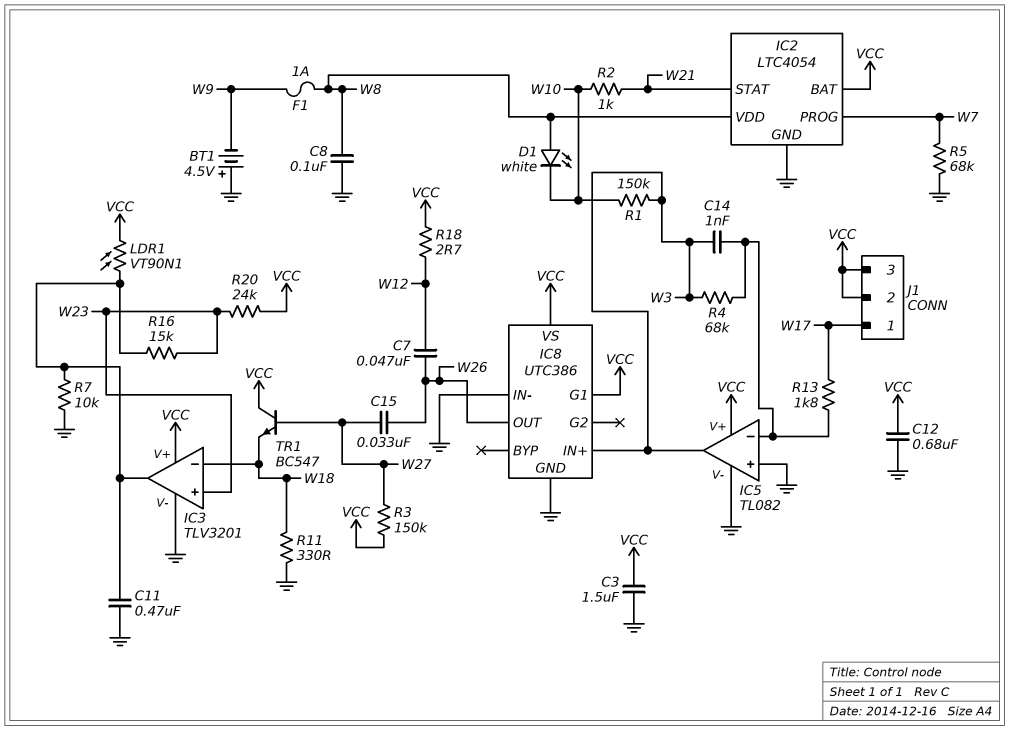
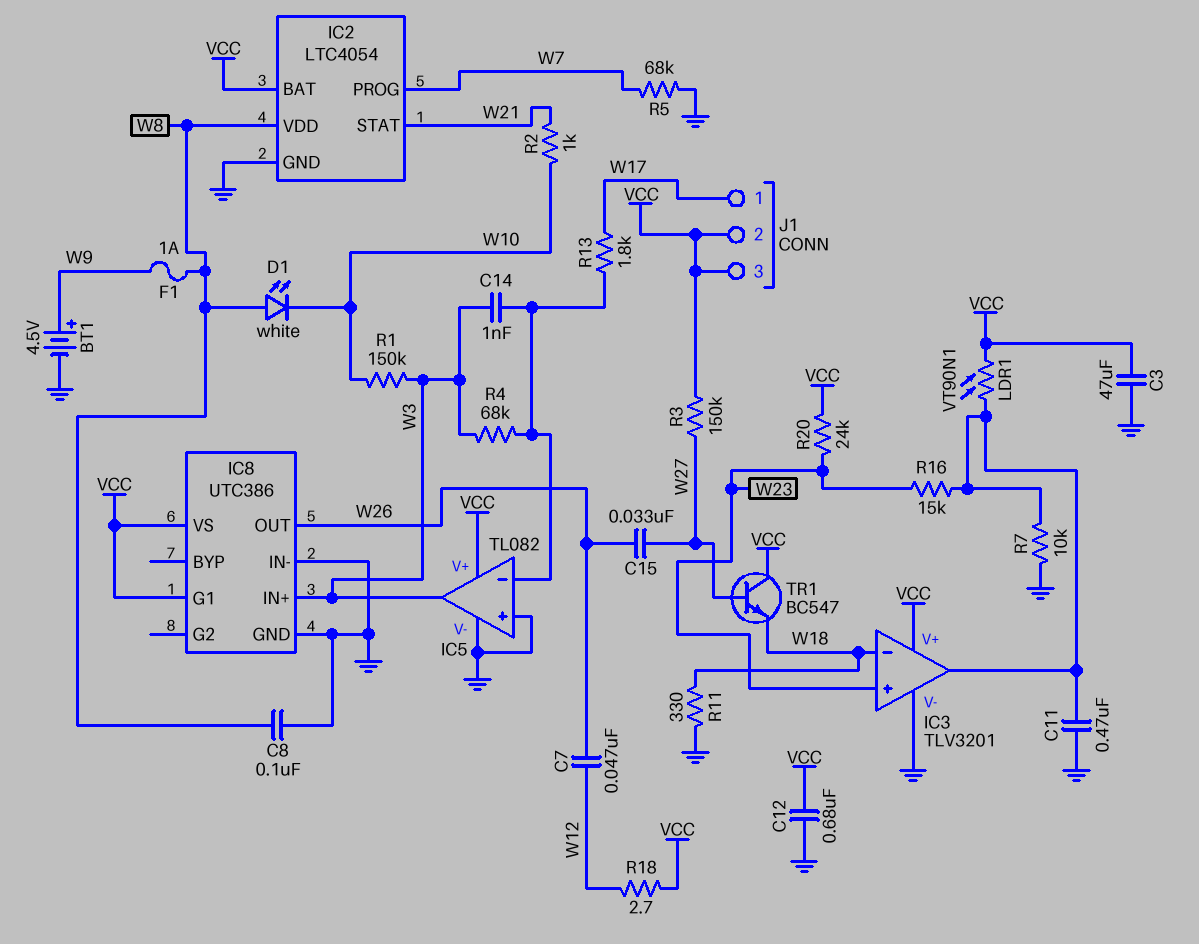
BT1: 4.5V (plus GND, minus W9) -> 4.5V (plus W9, minus GND)
C3: 1.5uF (GND, VCC) -> 47uF (GND, VCC)

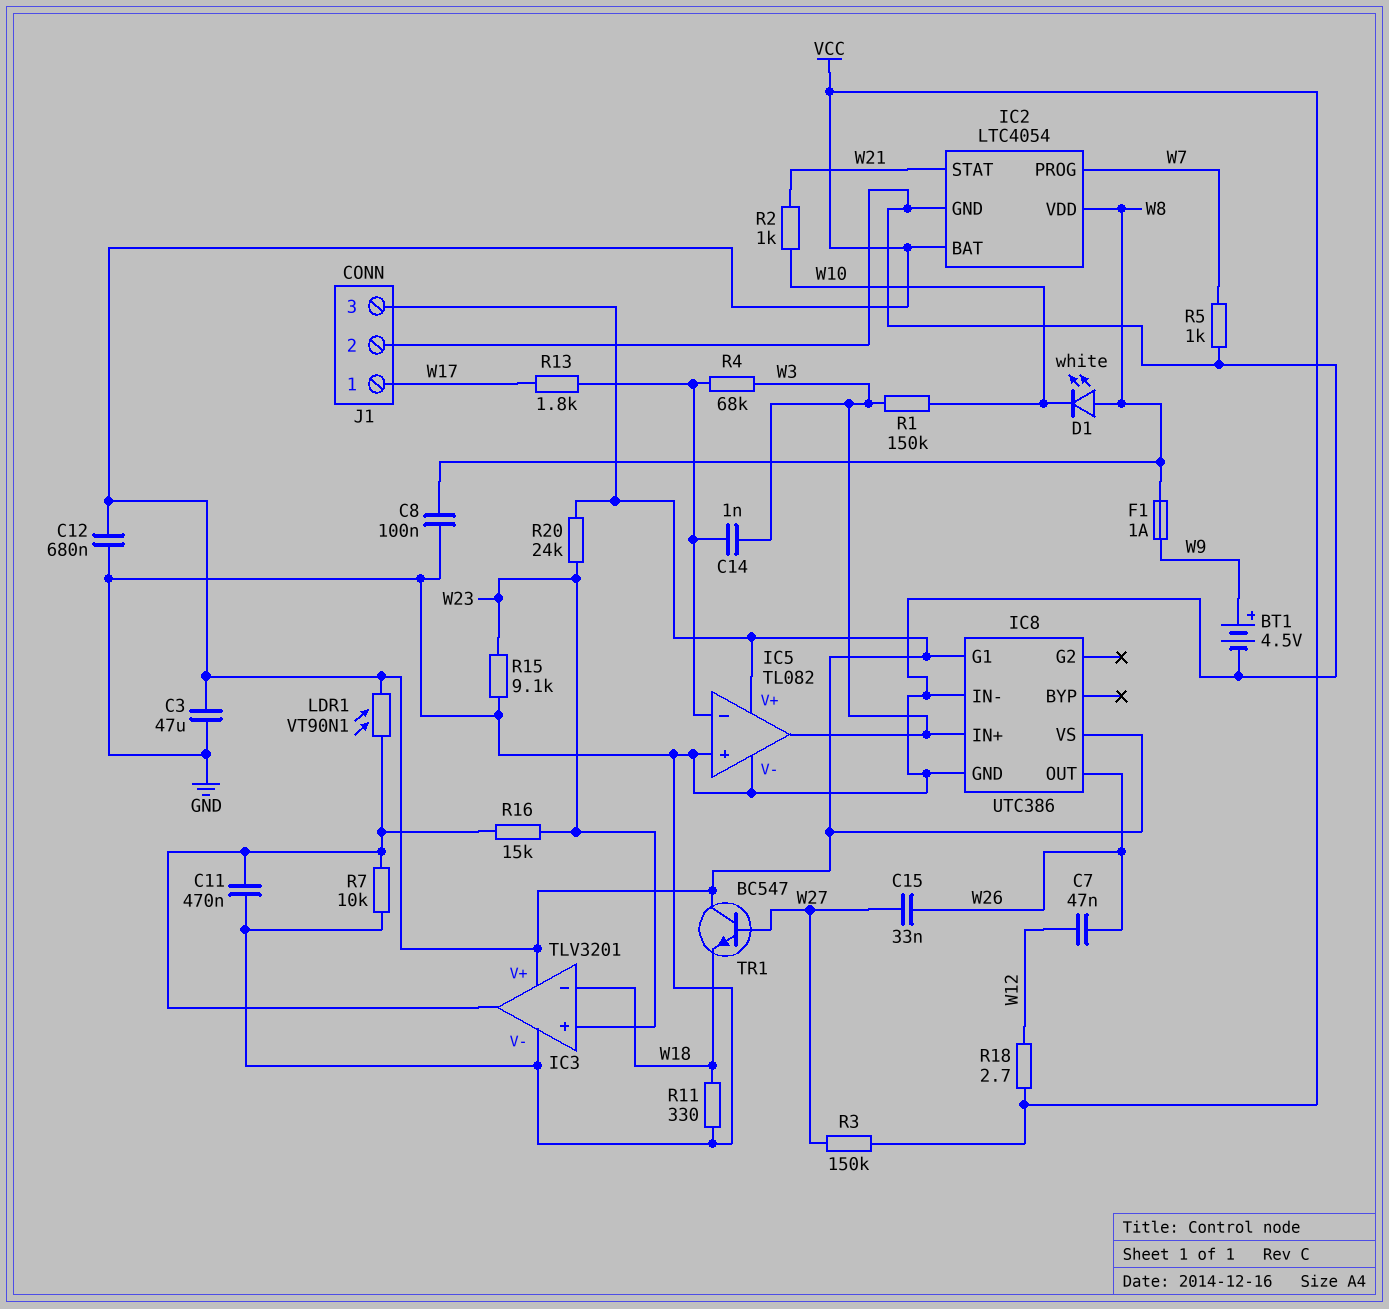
J1 pin 2: VCC -> GND
R5: 68k (GND, W7) -> 1k (GND, W7)
R15: none -> 9.1k (GND, W23)

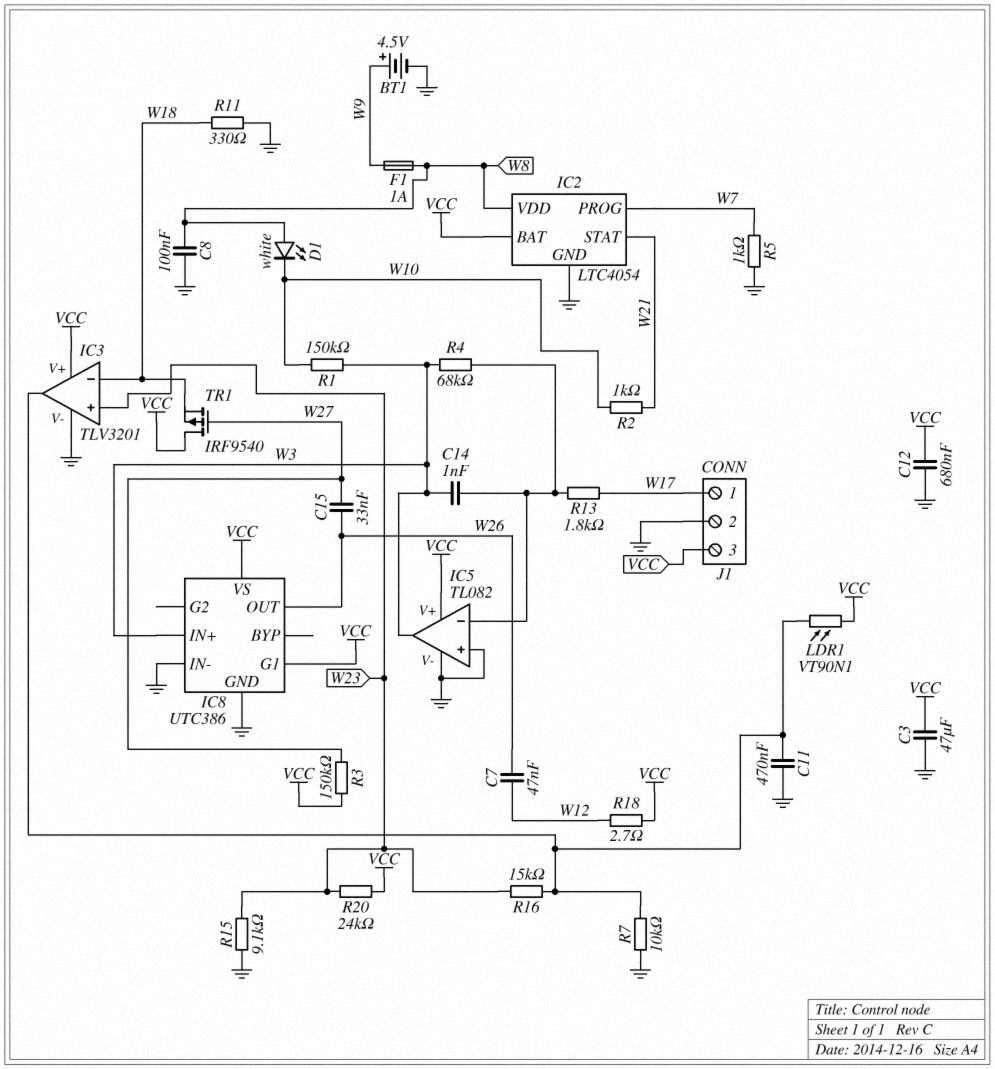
TR1: NPN BC547 (B W27, C VCC, E W18) -> PMOS IRF9540 (G W27, D VCC, S W18)

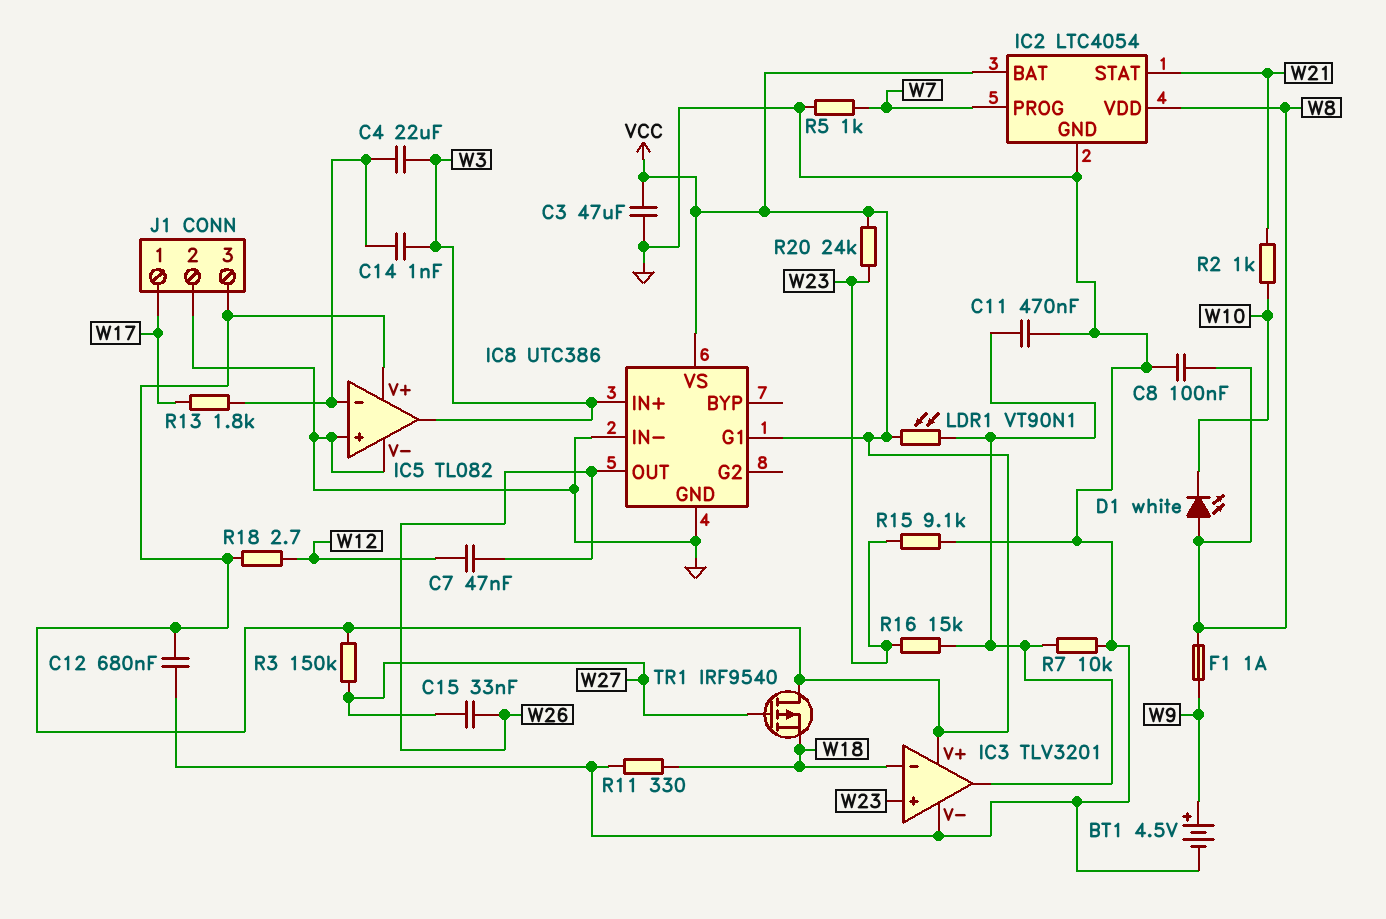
C4: none -> 22uF (IC5/in-, W3)
R1: 150k (W3, W10) -> none
R4: 68k (IC5/in-, W3) -> none

